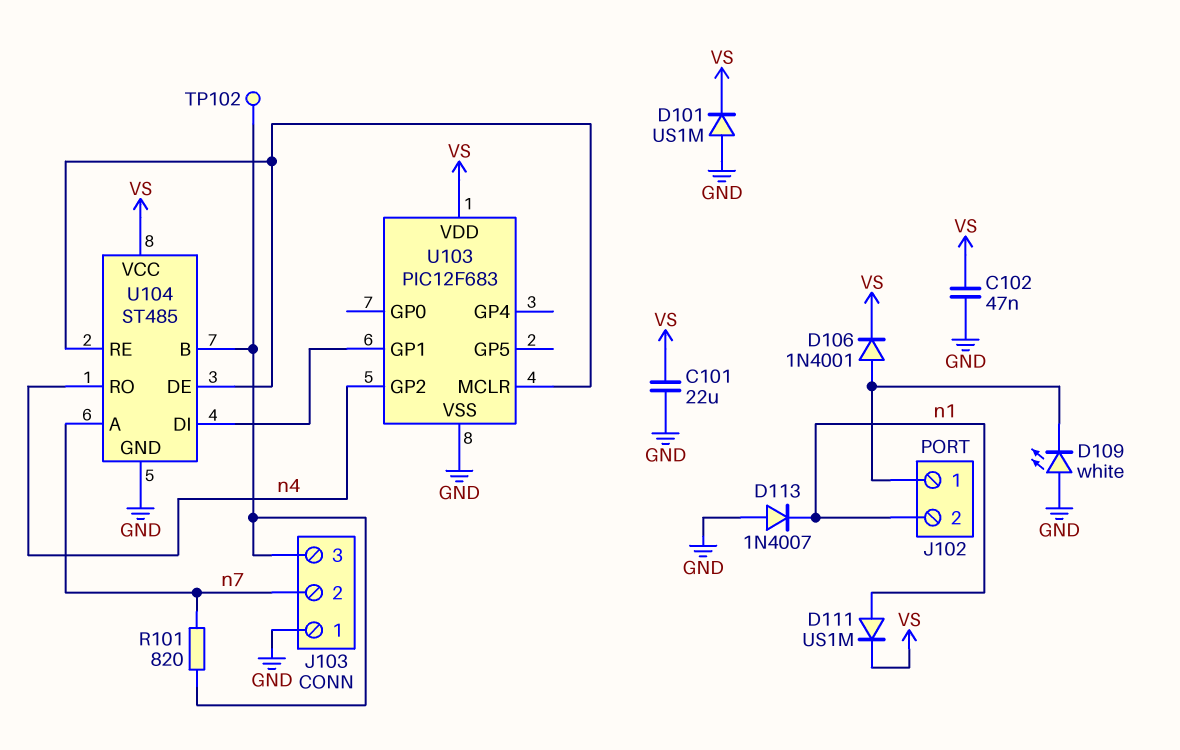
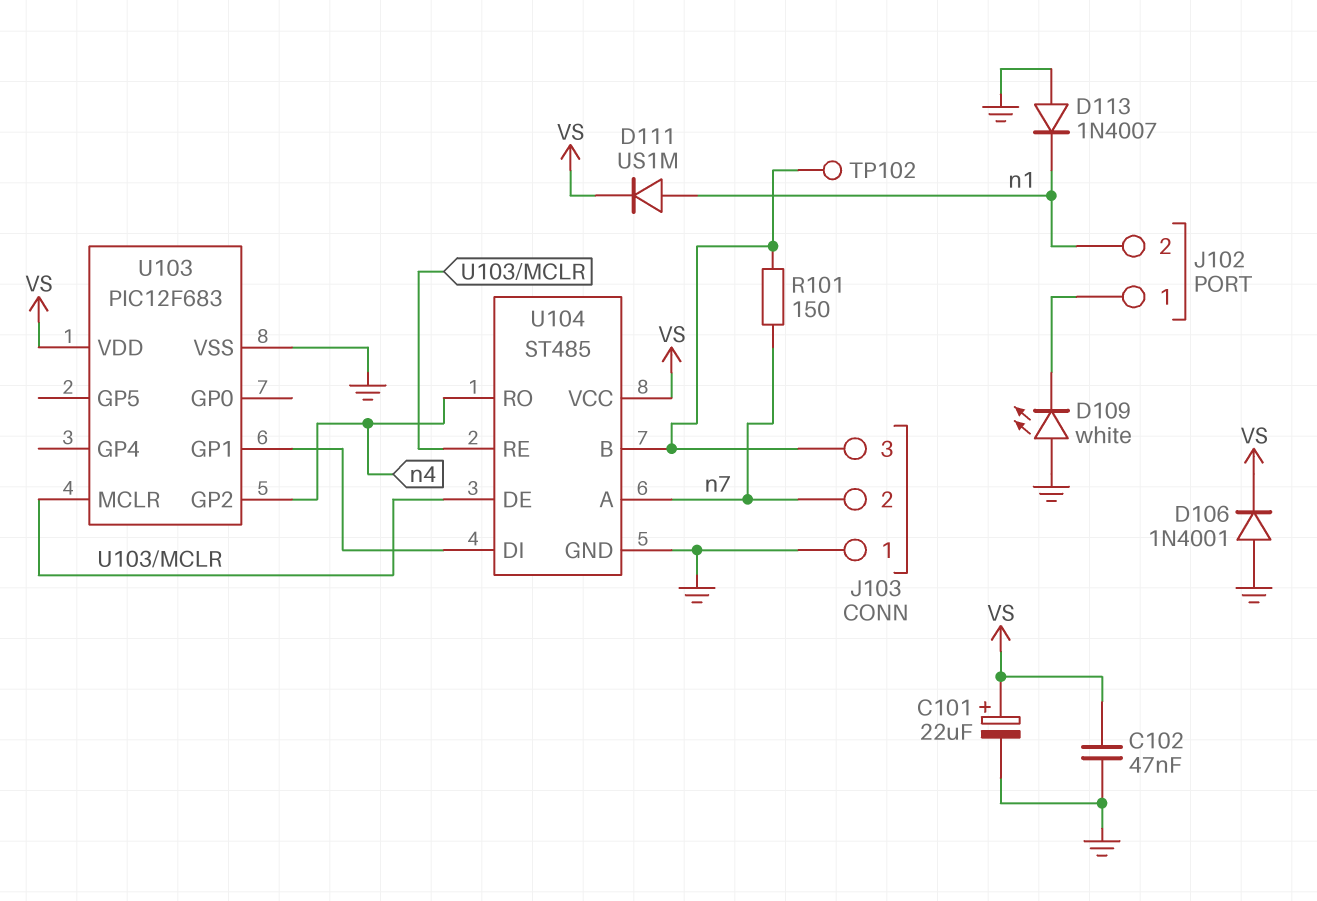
C101: 22uF (GND, VS) -> 22uF (plus VS, minus GND)
D101: diode US1M (A GND, K VS) -> none
D106: diode 1N4001 (A J102/1, K VS) -> diode 1N4001 (A GND, K VS)
R101: 820 (J103/3, n7) -> 150 (J103/3, n7)

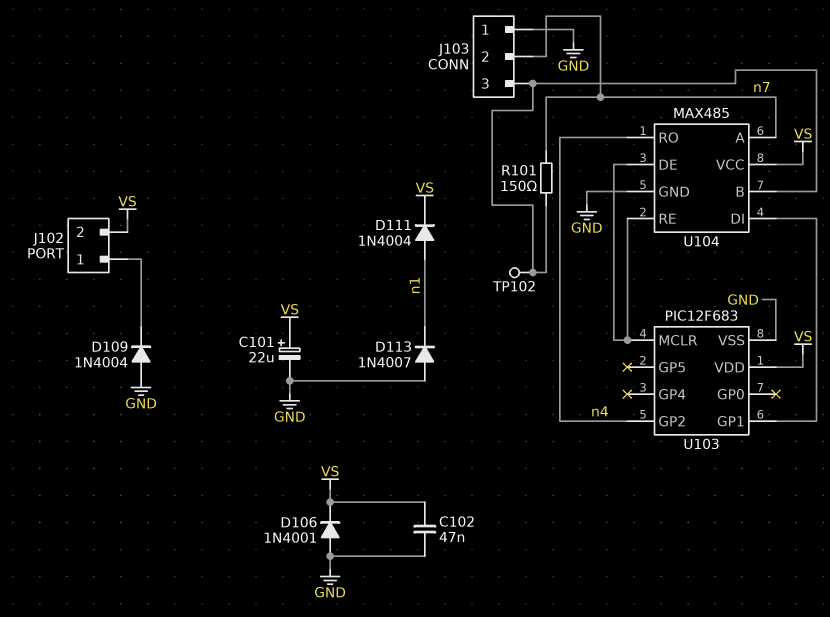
D109: LED white (A GND, K J102/1) -> diode 1N4004 (A GND, K J102/1)
D111: diode US1M (A n1, K VS) -> diode 1N4004 (A n1, K VS)
J102 pin 2: n1 -> VS
U104: ST485 -> MAX485

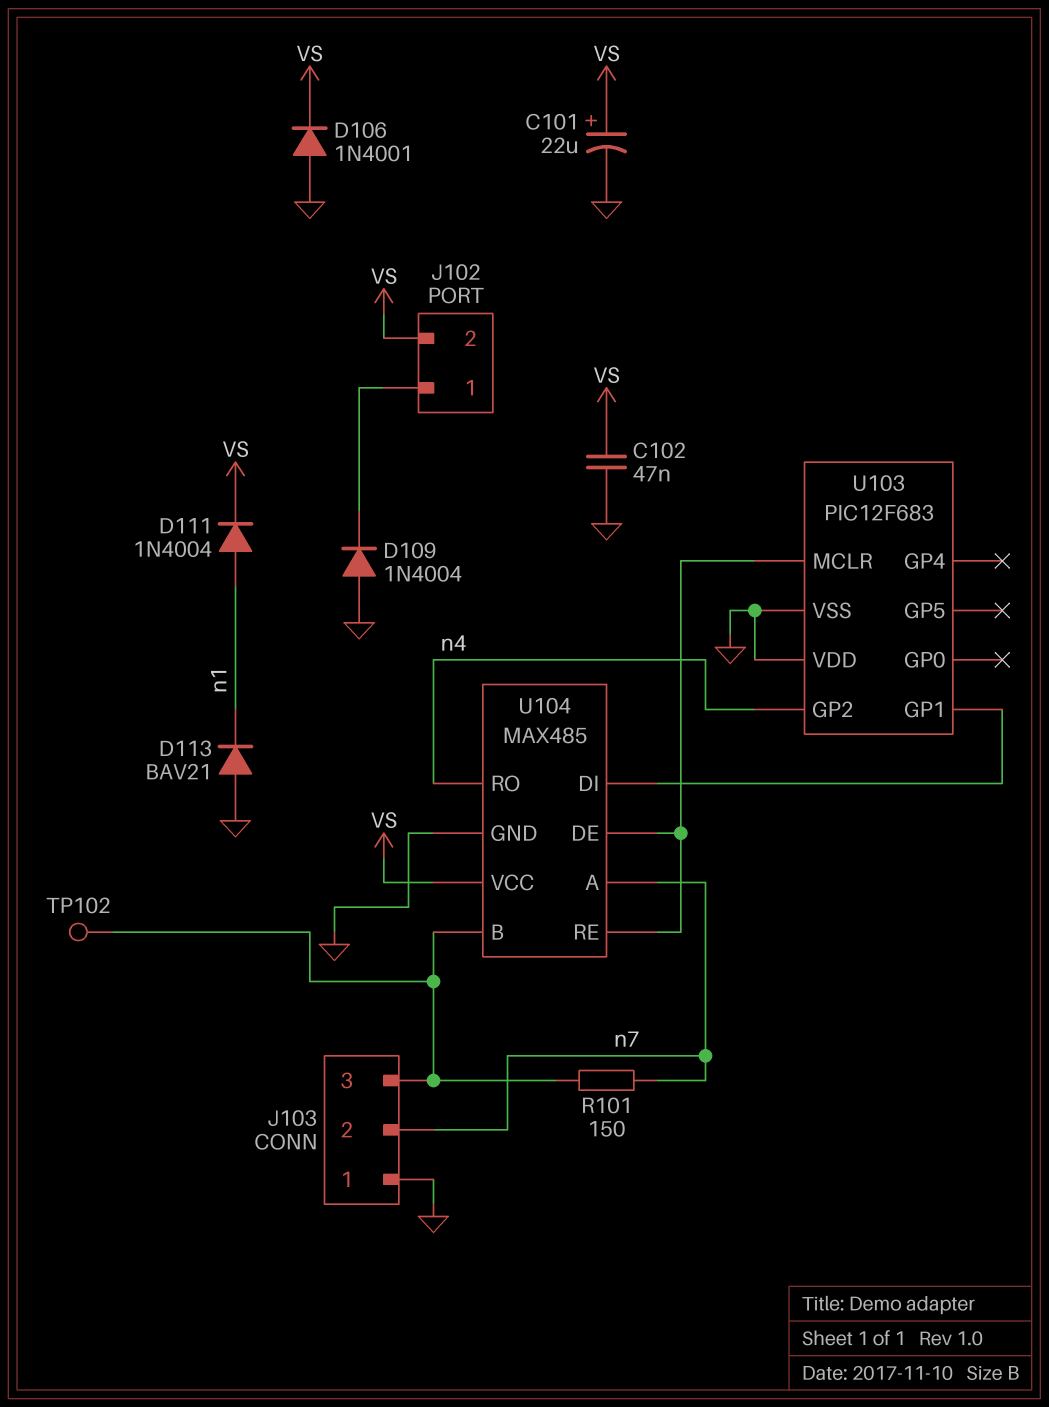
D113: diode 1N4007 (A GND, K n1) -> diode BAV21 (A GND, K n1)
U103 pin VDD: VS -> GND

